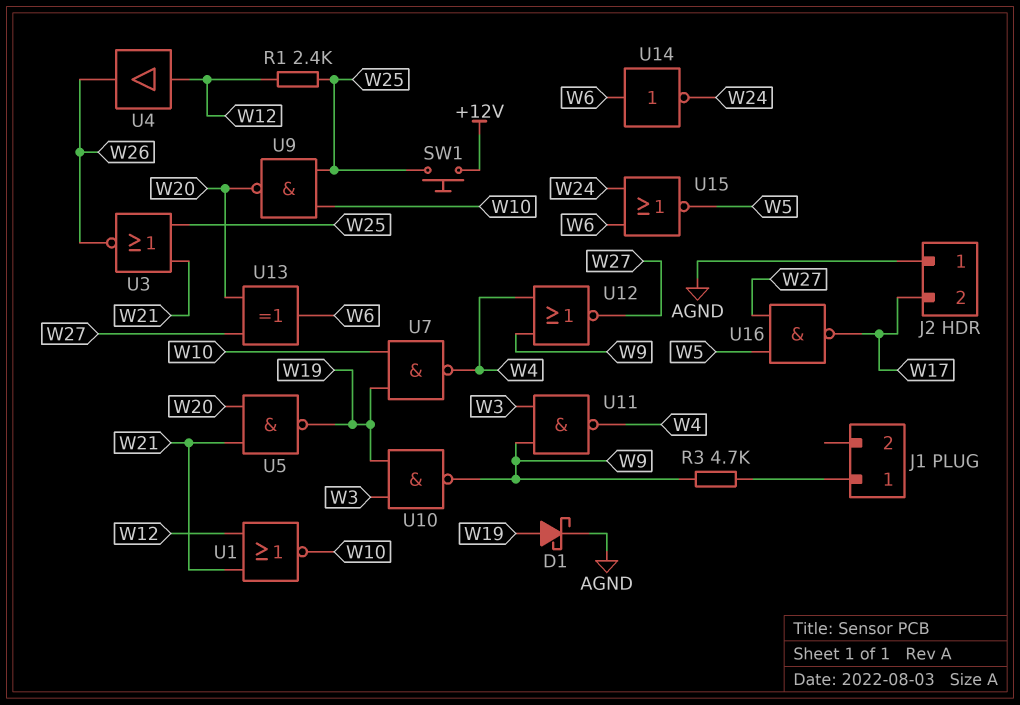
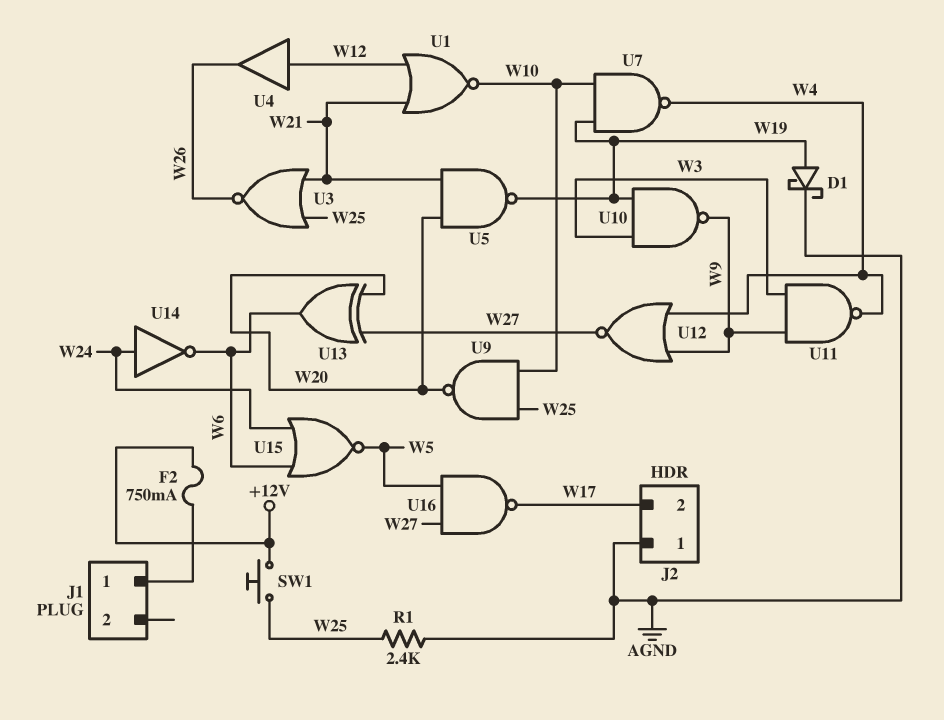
F2: none -> 750mA (+12V, J1/1)
R1: 2.4k (W12, W25) -> 2.4k (AGND, W25)
R3: 4.7k (J1/1, W9) -> none
U14: NOT (in W6, out W24) -> NOT (in W24, out W6)

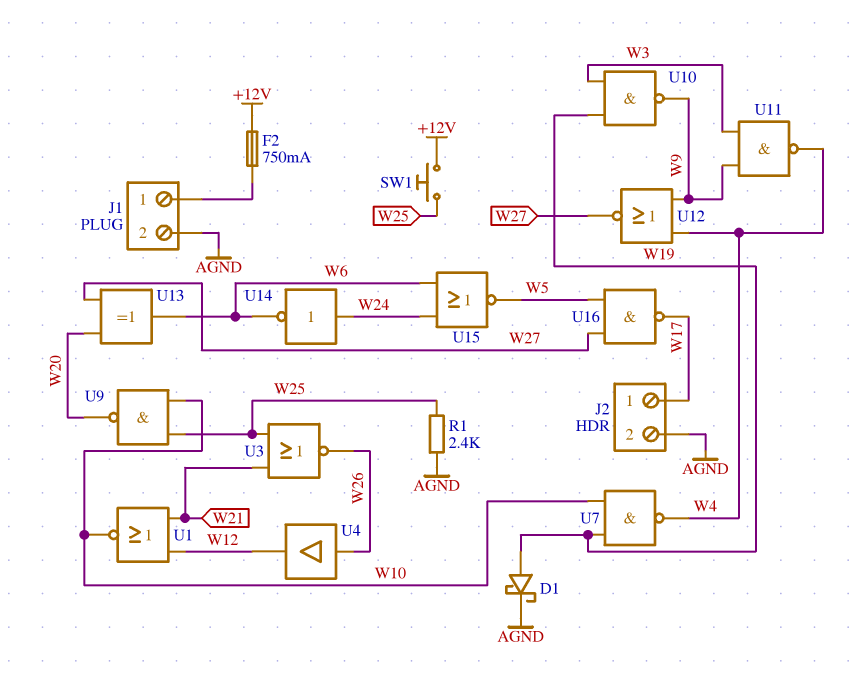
J1 pin 2: none -> AGND
J2 pin 1: AGND -> W17
J2 pin 2: W17 -> AGND
U4: buffer (in W12, out W26) -> buffer (in W26, out W12)
U5: NAND (in W20, in W21, out W19) -> none

